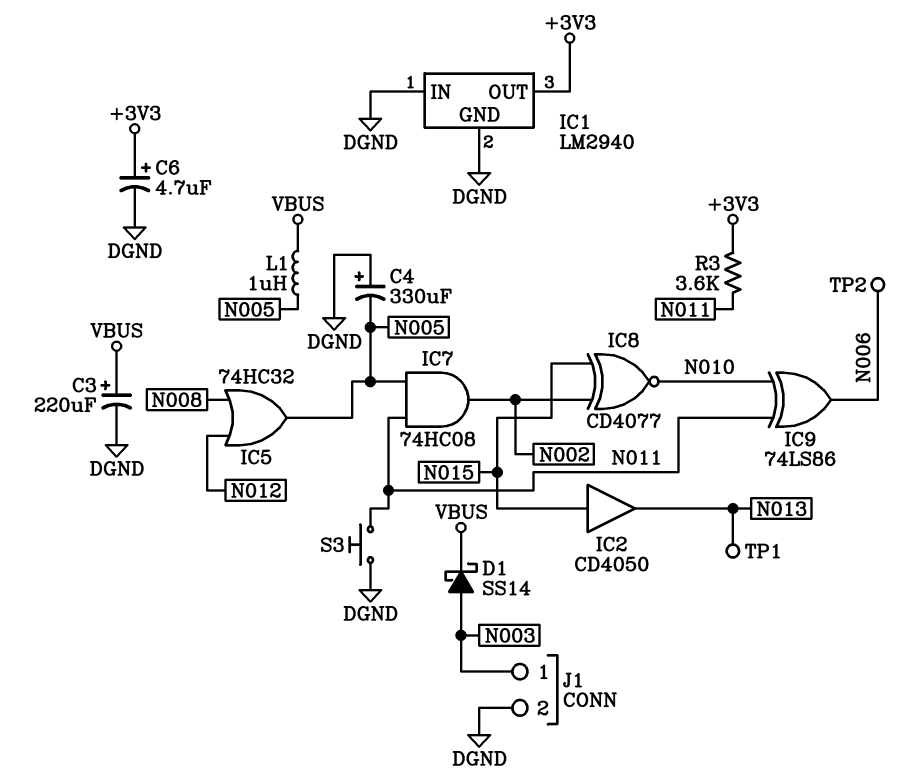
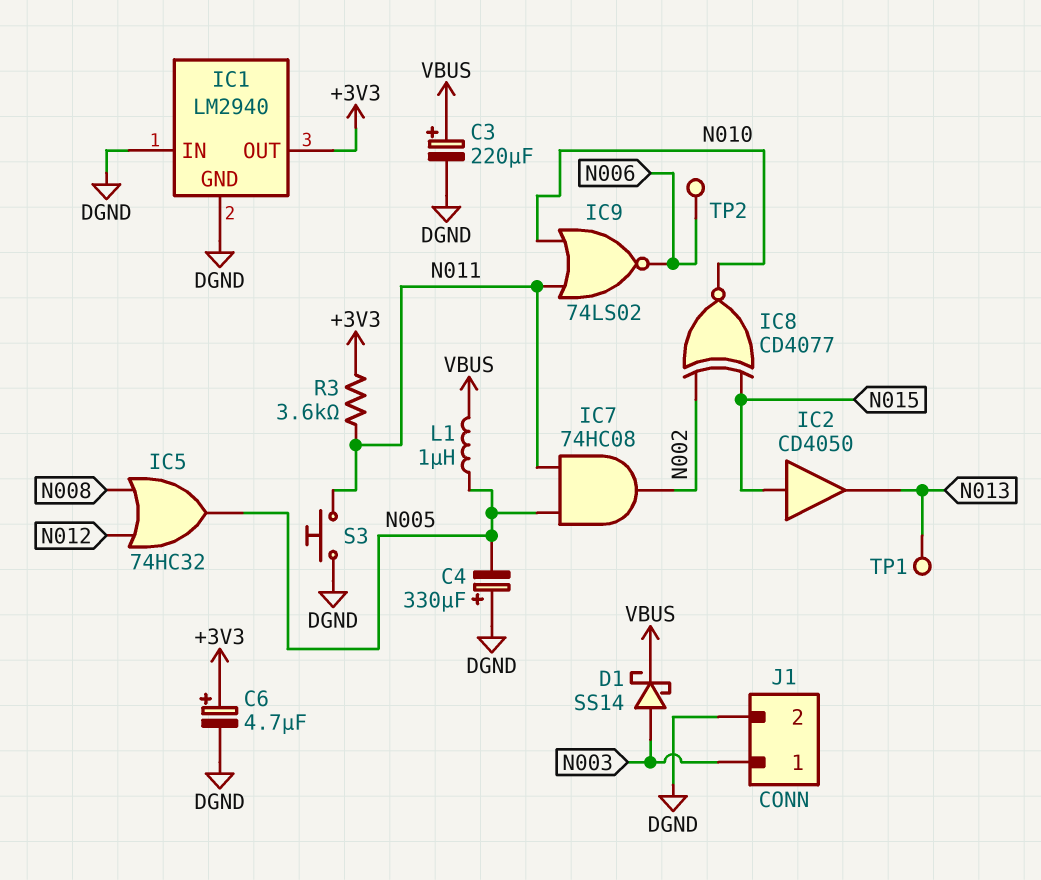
IC9: XOR 74LS86 (in N010, in N011, out N006) -> NOR 74LS02 (in N010, in N011, out N006)

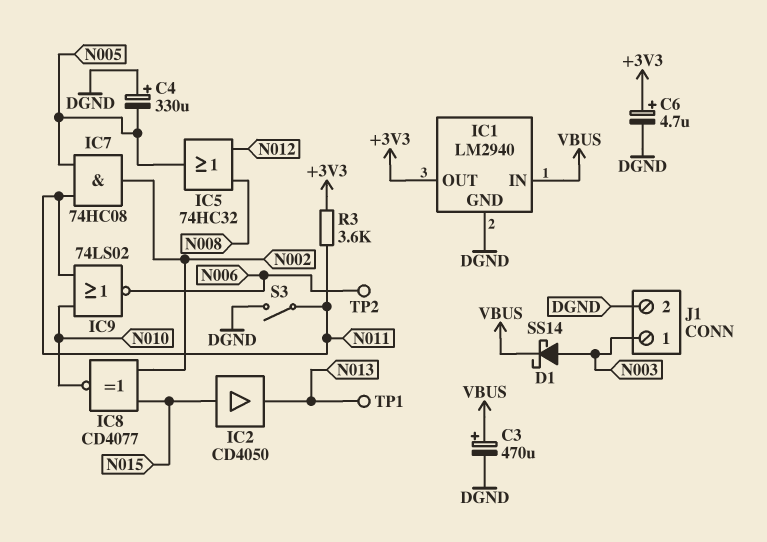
C3: 220uF (plus VBUS, minus DGND) -> 470uF (plus VBUS, minus DGND)
IC1 pin IN: DGND -> VBUS
L1: 1uH (N005, VBUS) -> none
S3: button (DGND, N011) -> switch (DGND, N011)

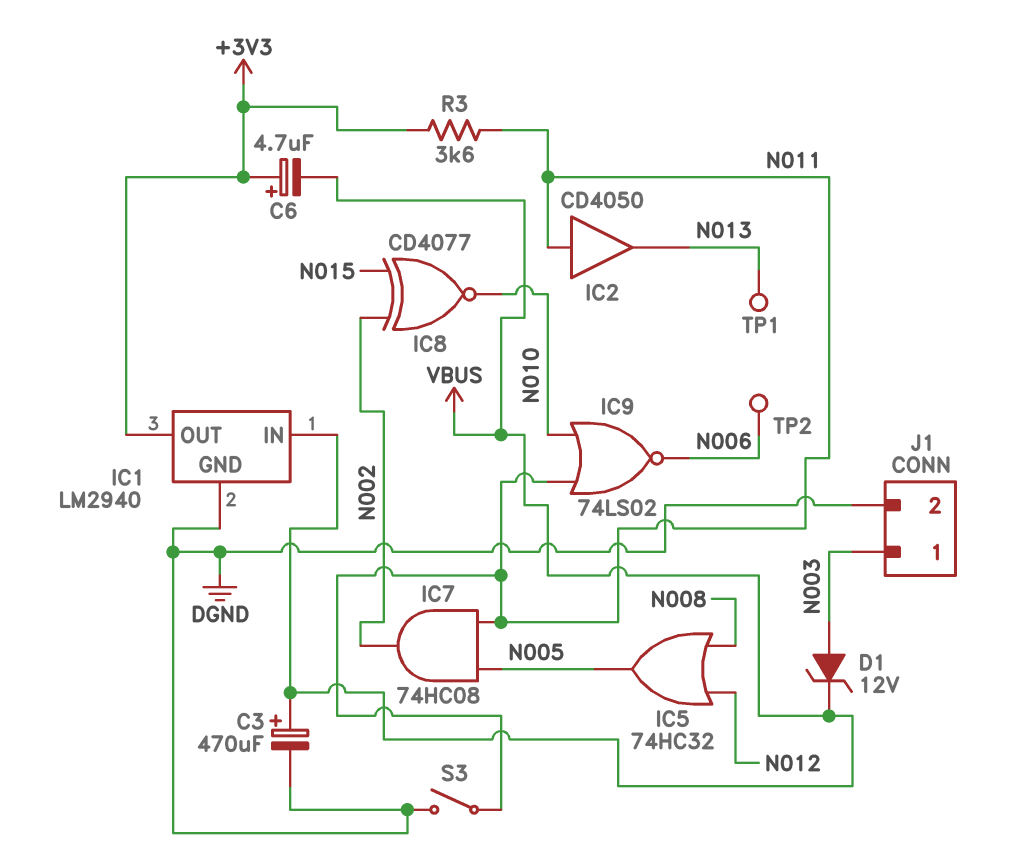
C4: 330uF (plus DGND, minus N005) -> none
C6: 4.7uF (plus +3V3, minus DGND) -> 4.7uF (plus +3V3, minus VBUS)
D1: schottky SS14 (A N003, K VBUS) -> zener 12V (A N003, K VBUS)
IC2: buffer CD4050 (in N015, out N013) -> buffer CD4050 (in N011, out N013)

